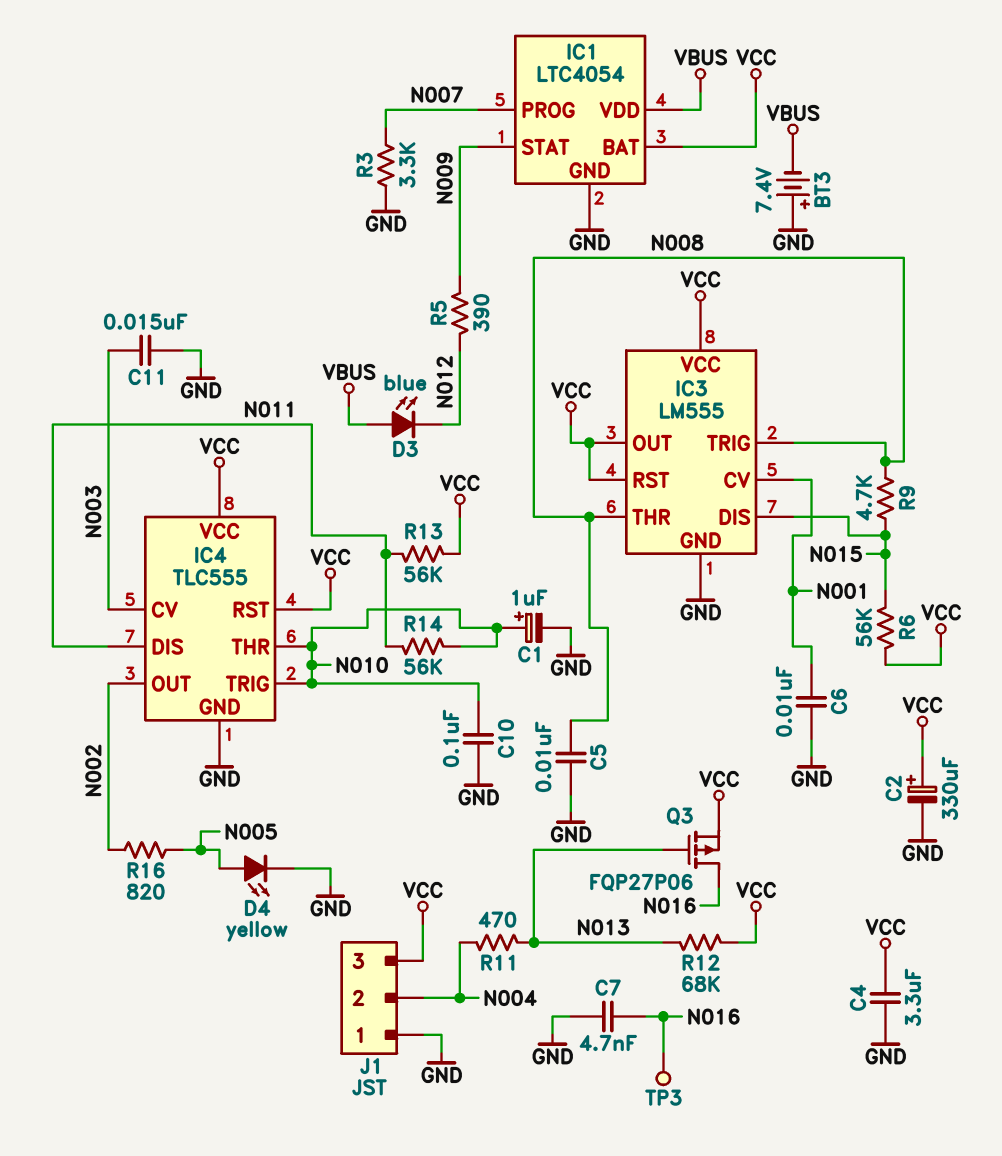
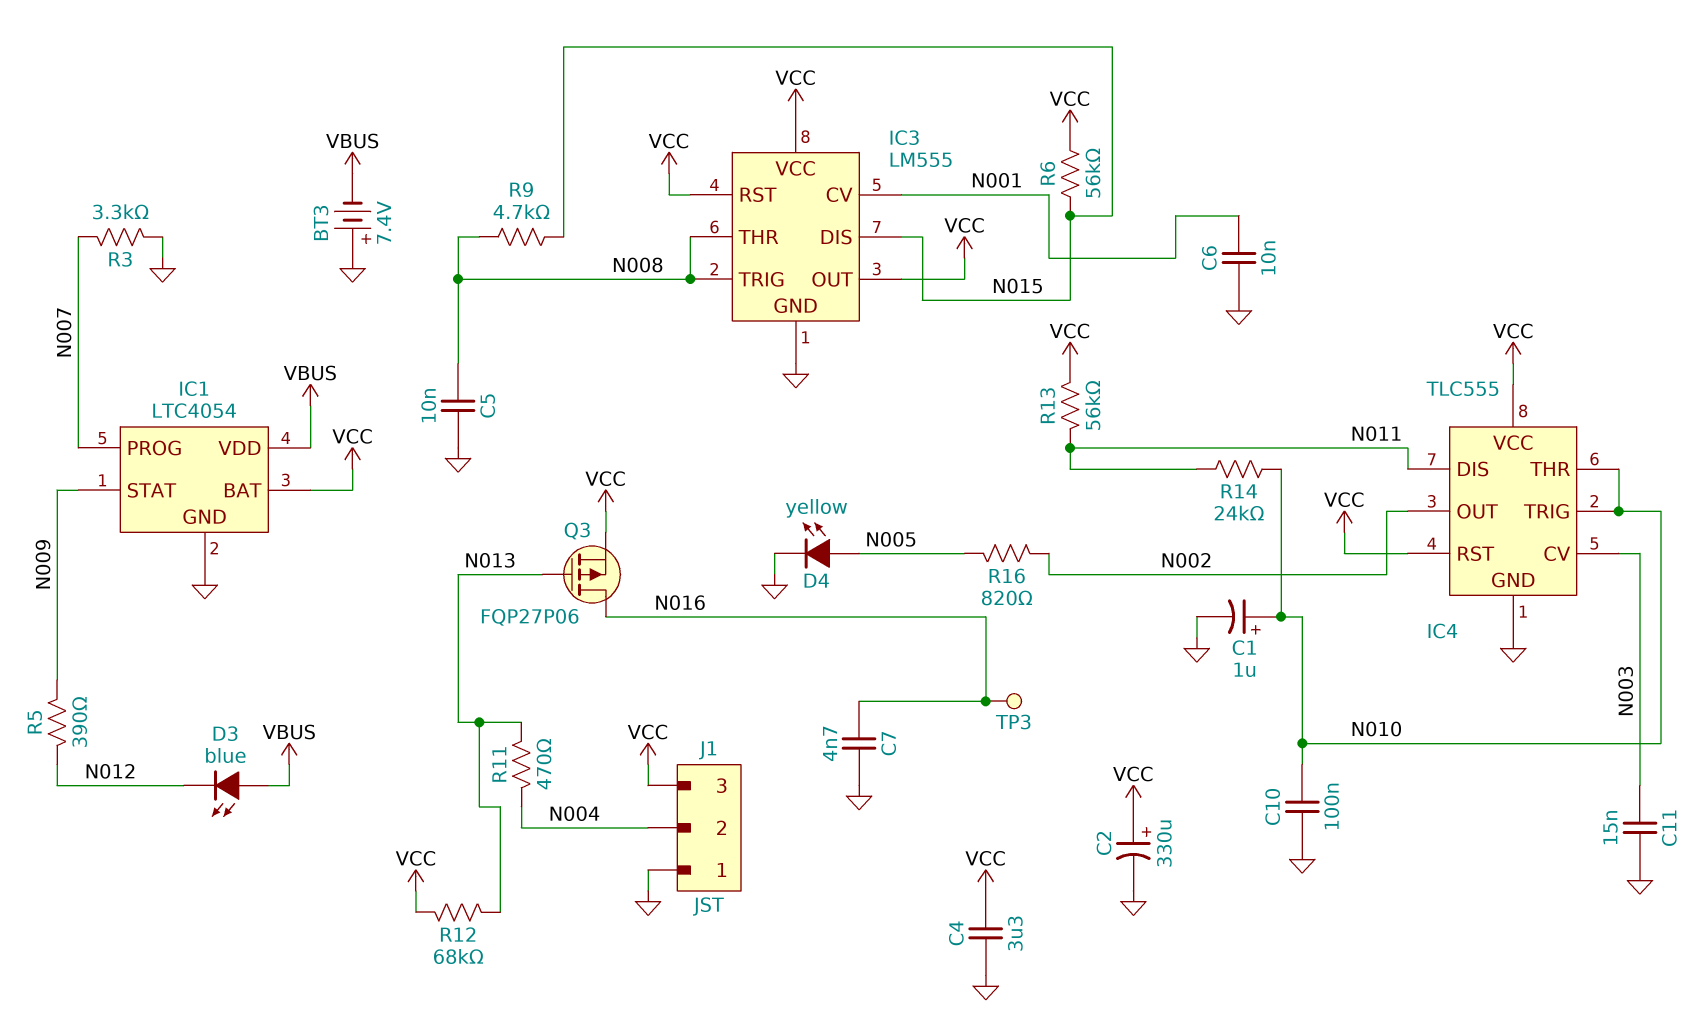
R14: 56k (N010, N011) -> 24k (N010, N011)

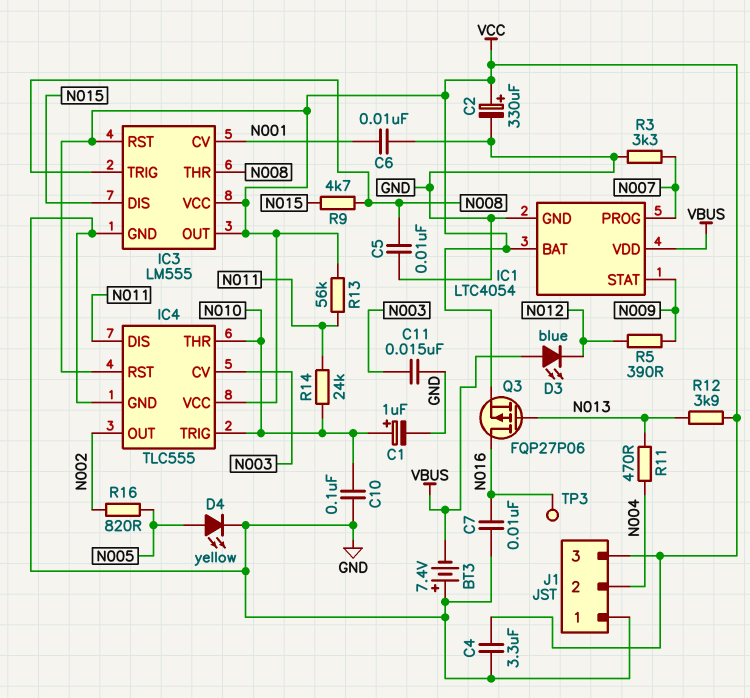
C7: 4.7nF (GND, N016) -> 10nF (GND, N016)
R6: 56k (N015, VCC) -> none
R12: 68k (N013, VCC) -> 3.9k (N013, VCC)

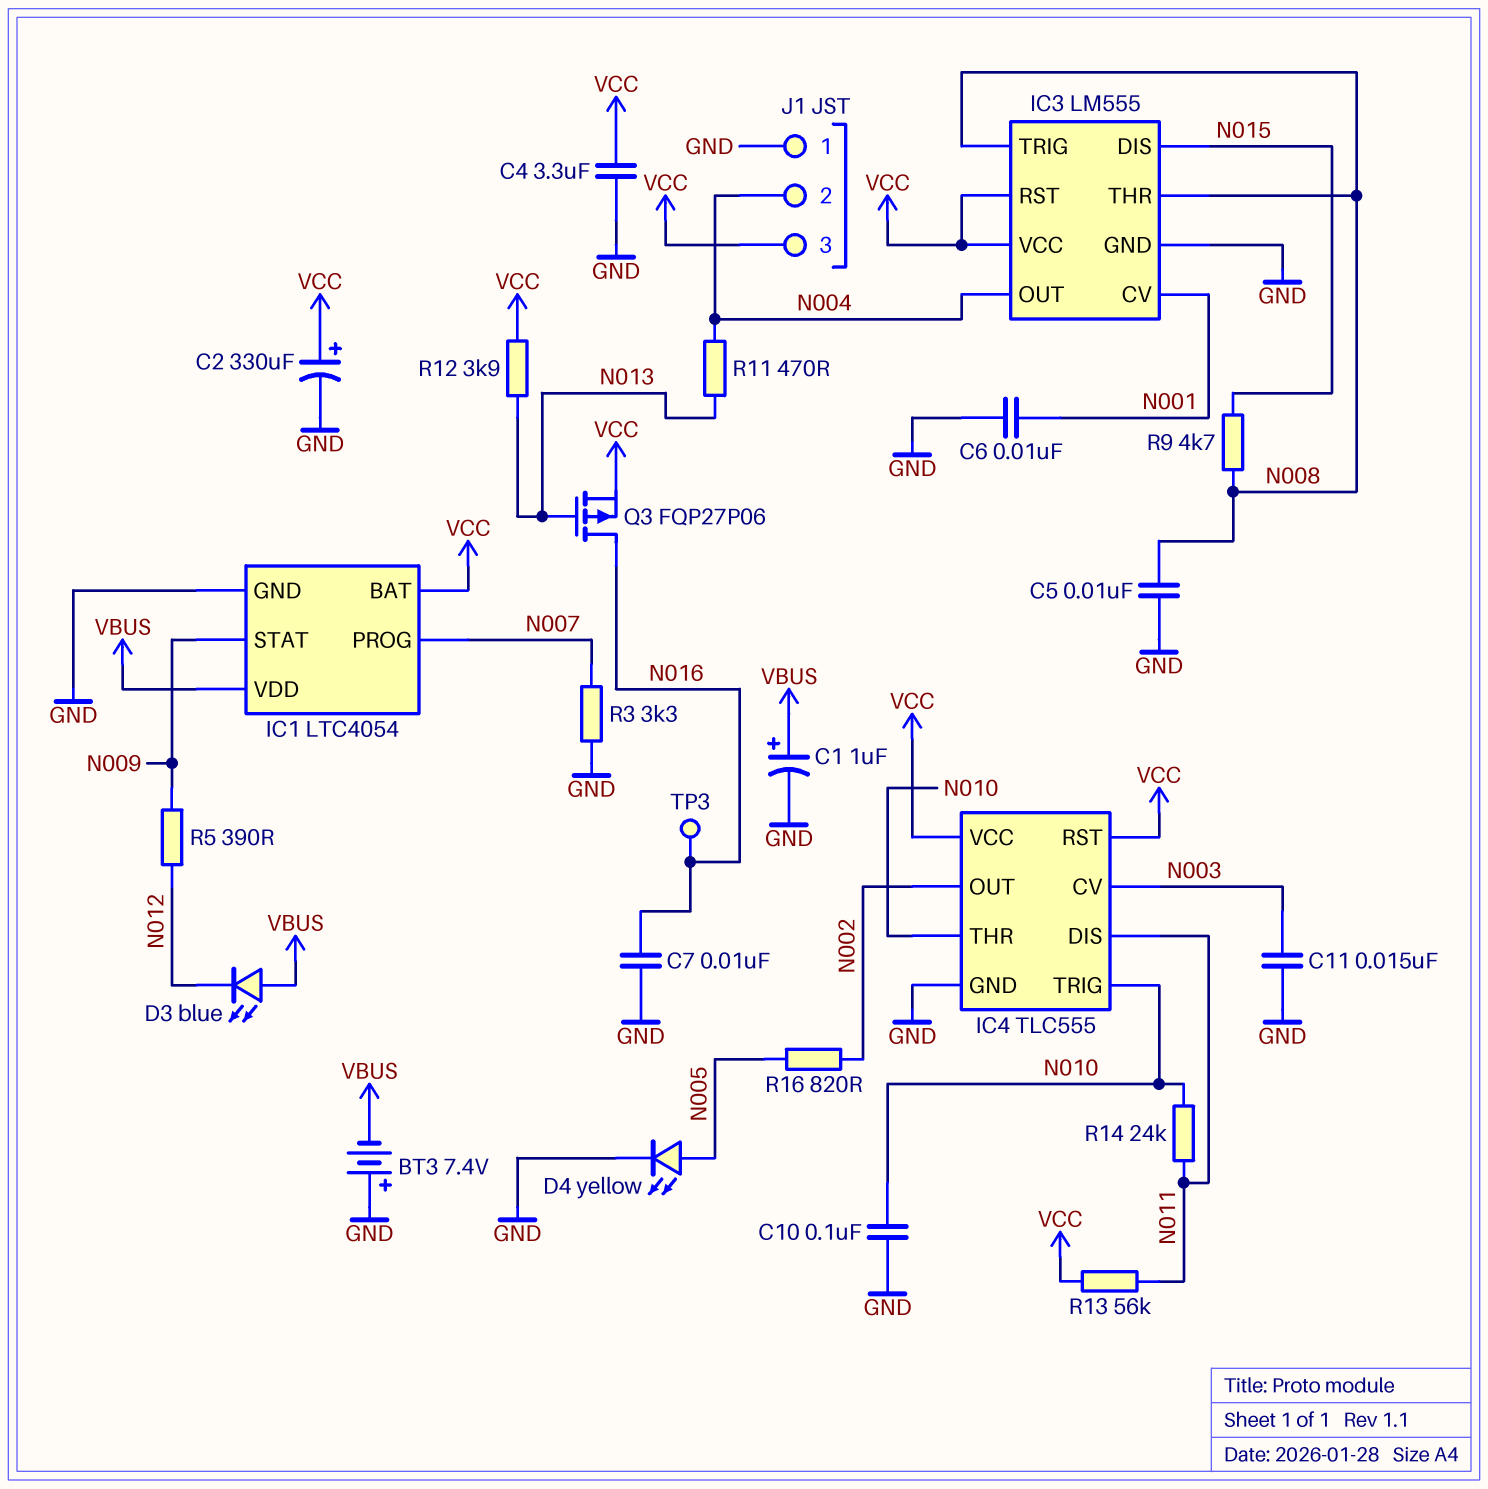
C1: 1uF (plus N010, minus GND) -> 1uF (plus VBUS, minus GND)
IC3 pin OUT: VCC -> N004

